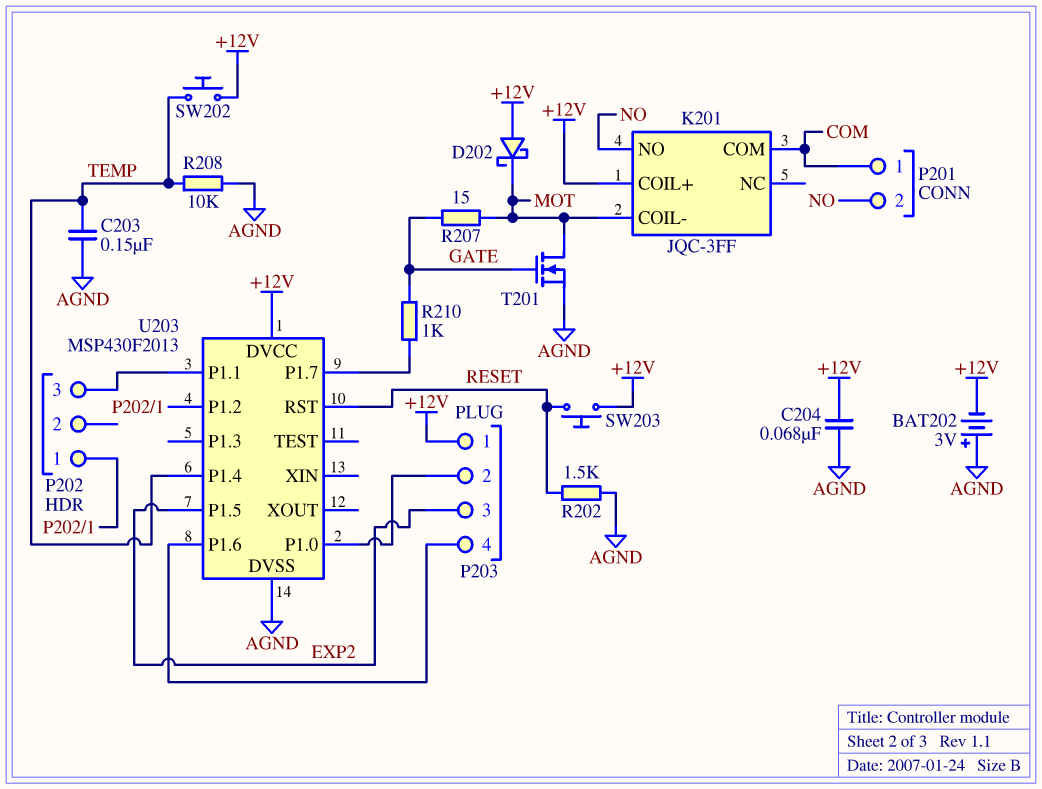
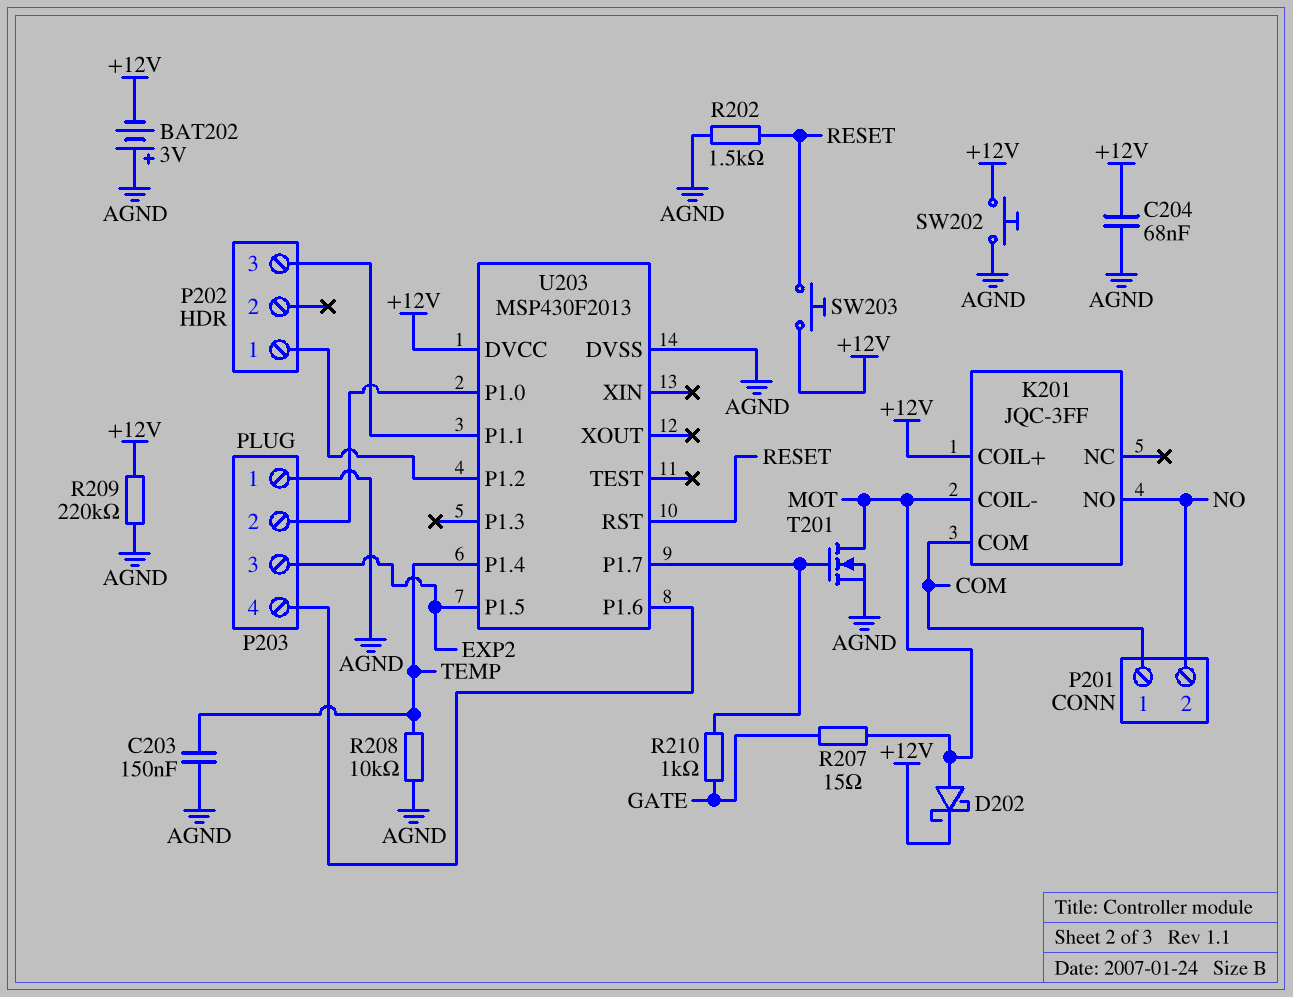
D202: schottky (A +12V, K MOT) -> schottky (A MOT, K +12V)
P203 pin 1: +12V -> AGND
R209: none -> 220k (+12V, AGND)
SW202: button (+12V, TEMP) -> button (+12V, AGND)
T201: NMOS (G GATE, D MOT, S AGND) -> NMOS (G U203/P1.7, D MOT, S AGND)

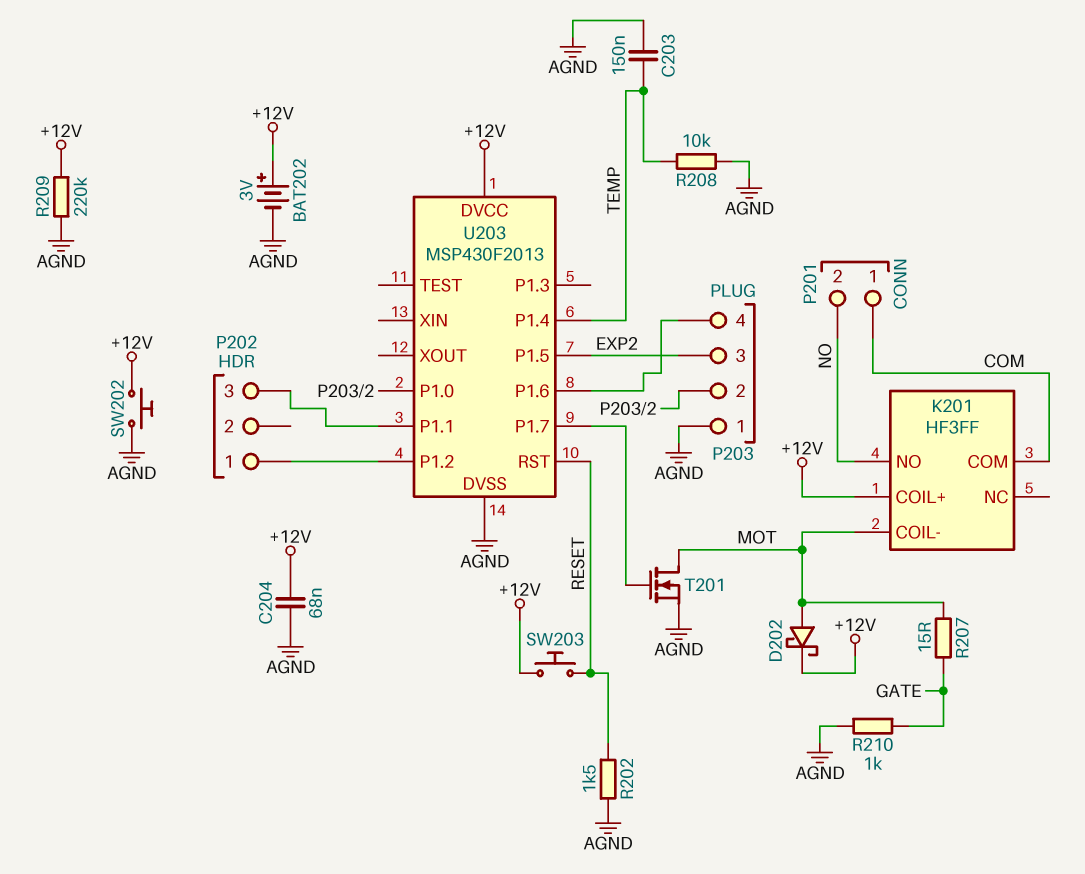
BAT202: 3V (plus AGND, minus +12V) -> 3V (plus +12V, minus AGND)
K201: JQC-3FF -> HF3FF
R210: 1k (GATE, U203/P1.7) -> 1k (AGND, GATE)

